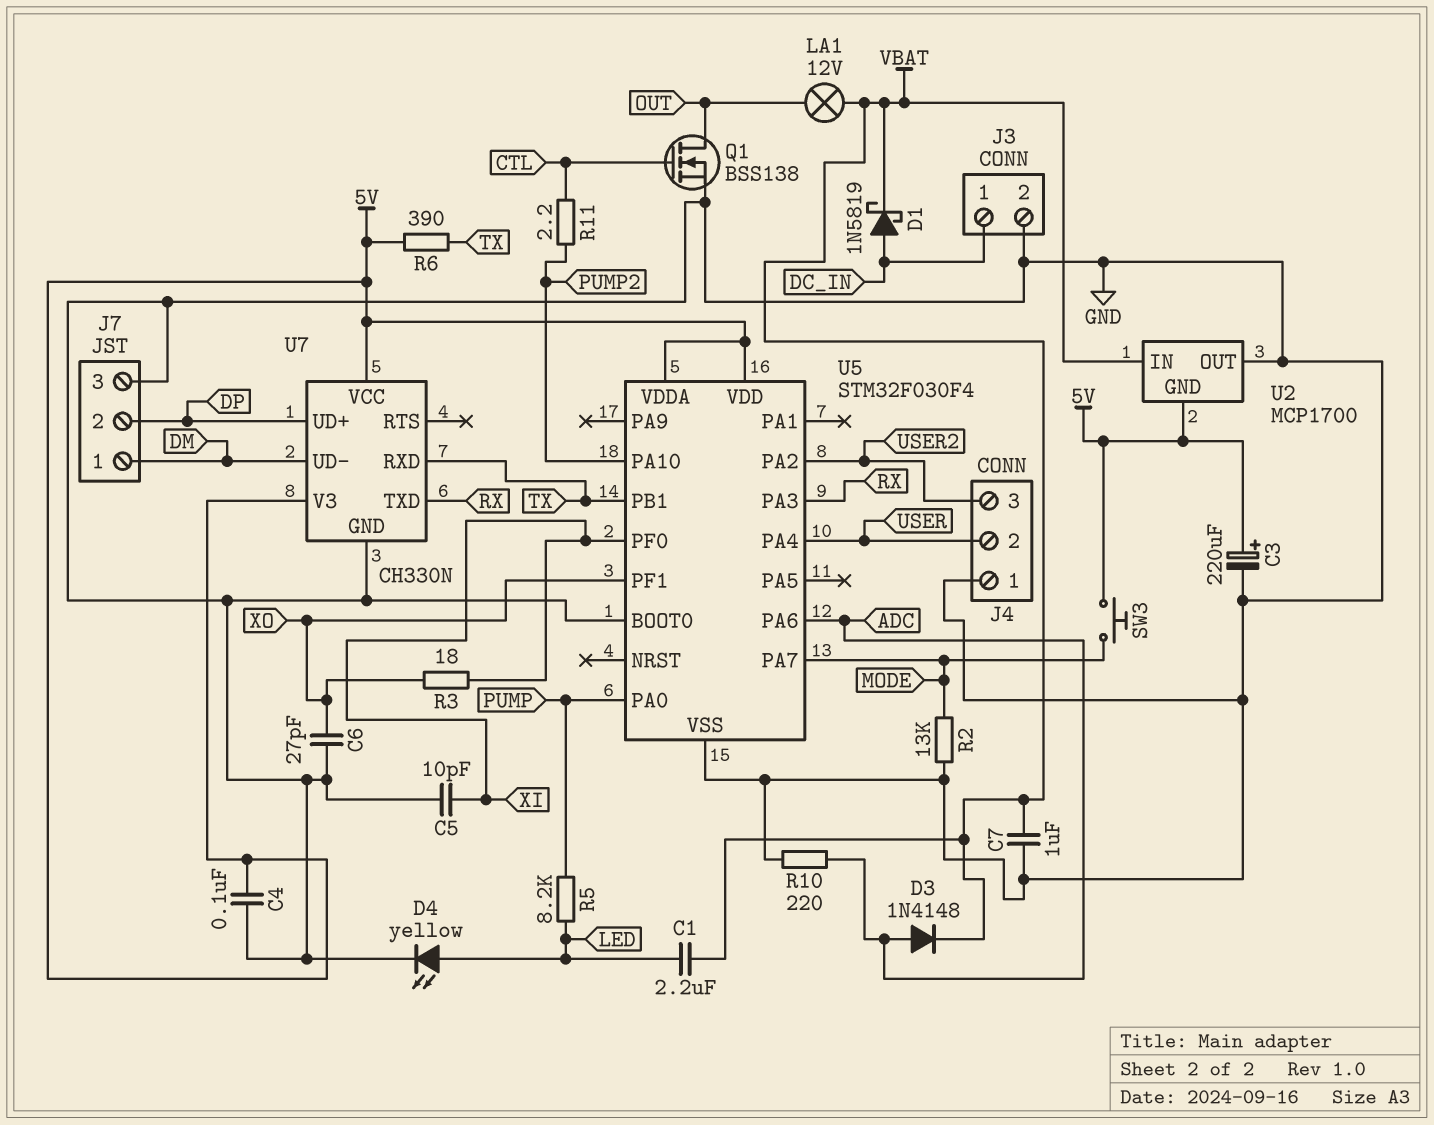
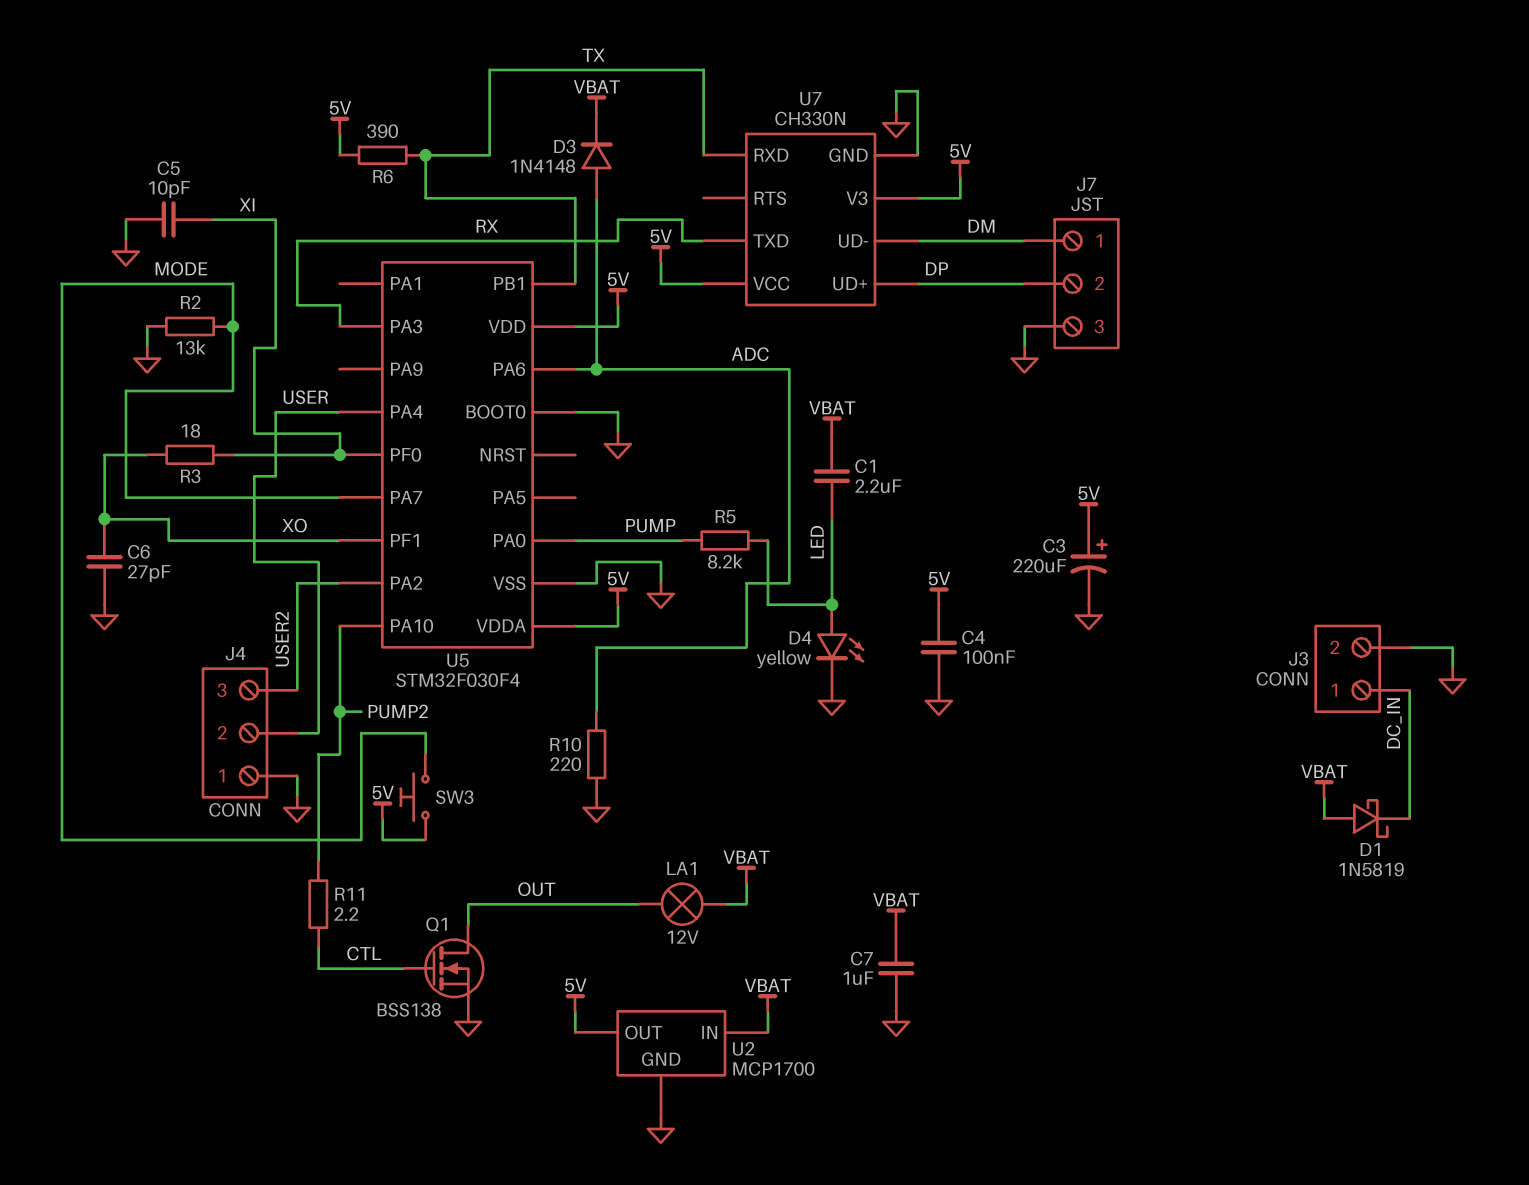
D1: schottky 1N5819 (A DC_IN, K VBAT) -> schottky 1N5819 (A VBAT, K DC_IN)
U2 pin GND: 5V -> GND
U2 pin OUT: GND -> 5V

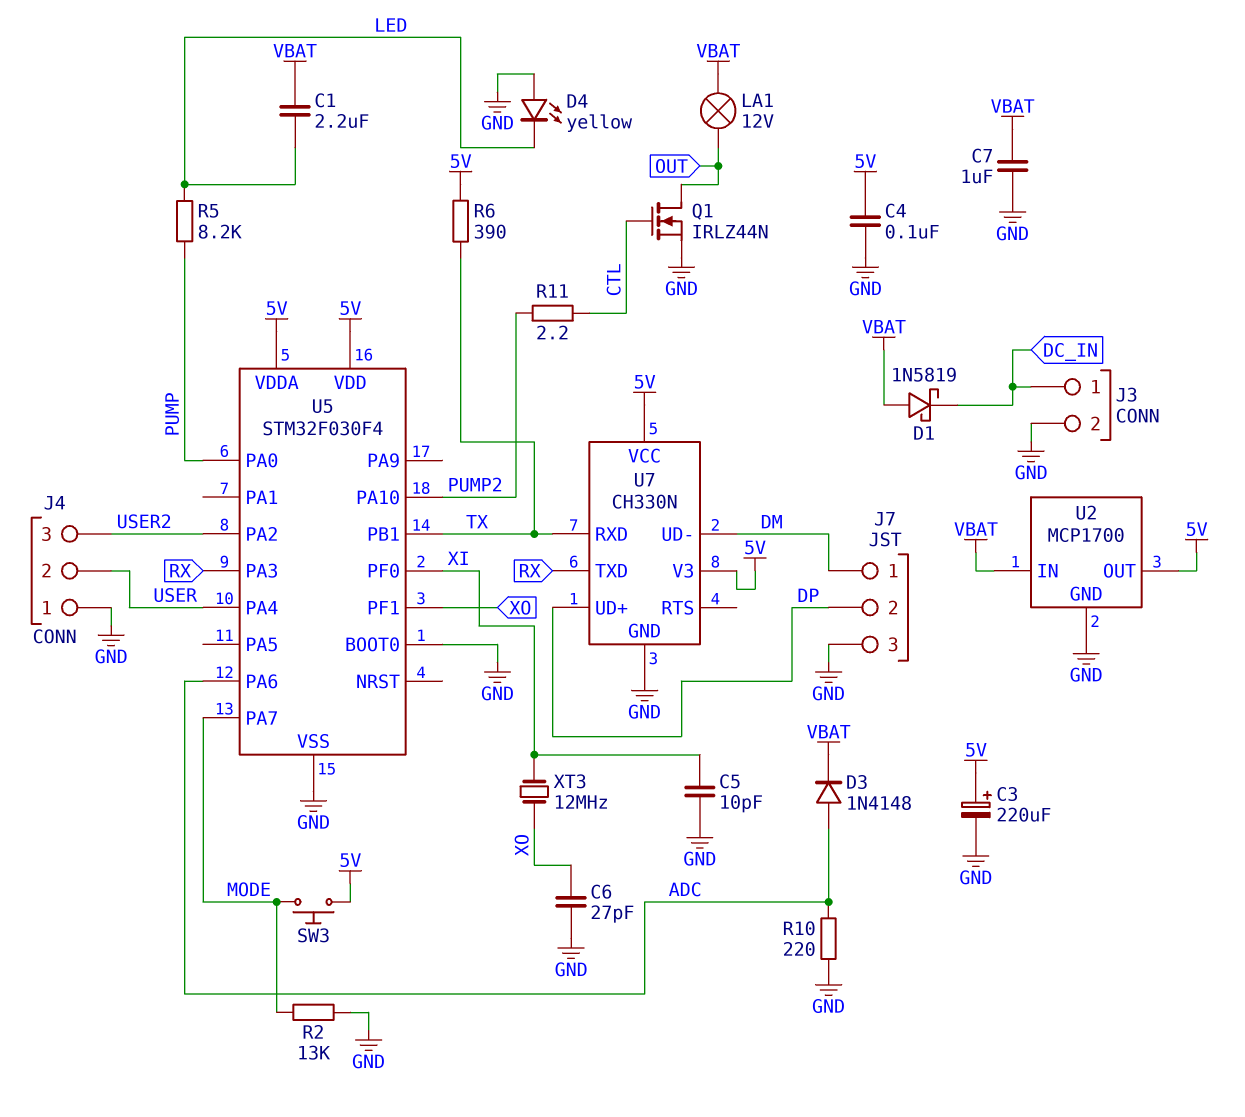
D4: LED yellow (A LED, K GND) -> LED yellow (A GND, K LED)
Q1: NMOS BSS138 (G CTL, D OUT, S GND) -> NMOS IRLZ44N (G CTL, D OUT, S GND)
R3: 18 (XI, XO) -> none
XT3: none -> 12MHz (XI, XO)

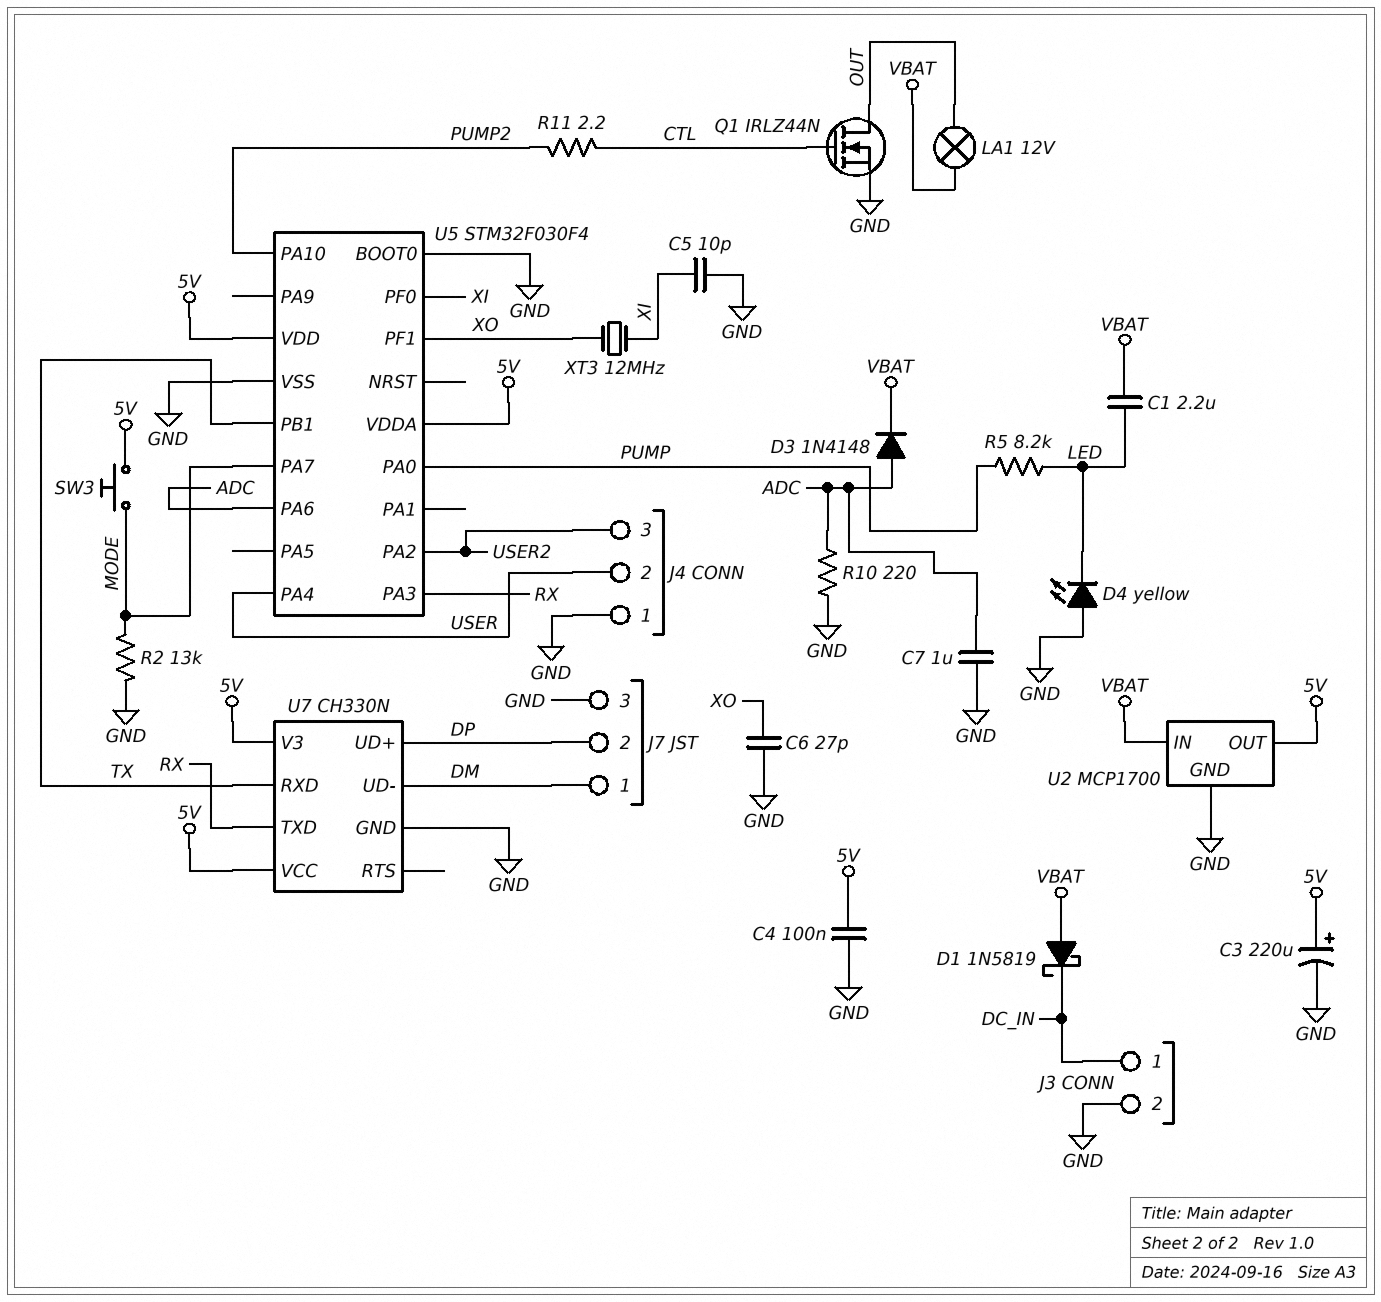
C7: 1uF (GND, VBAT) -> 1uF (ADC, GND)
R6: 390 (5V, TX) -> none

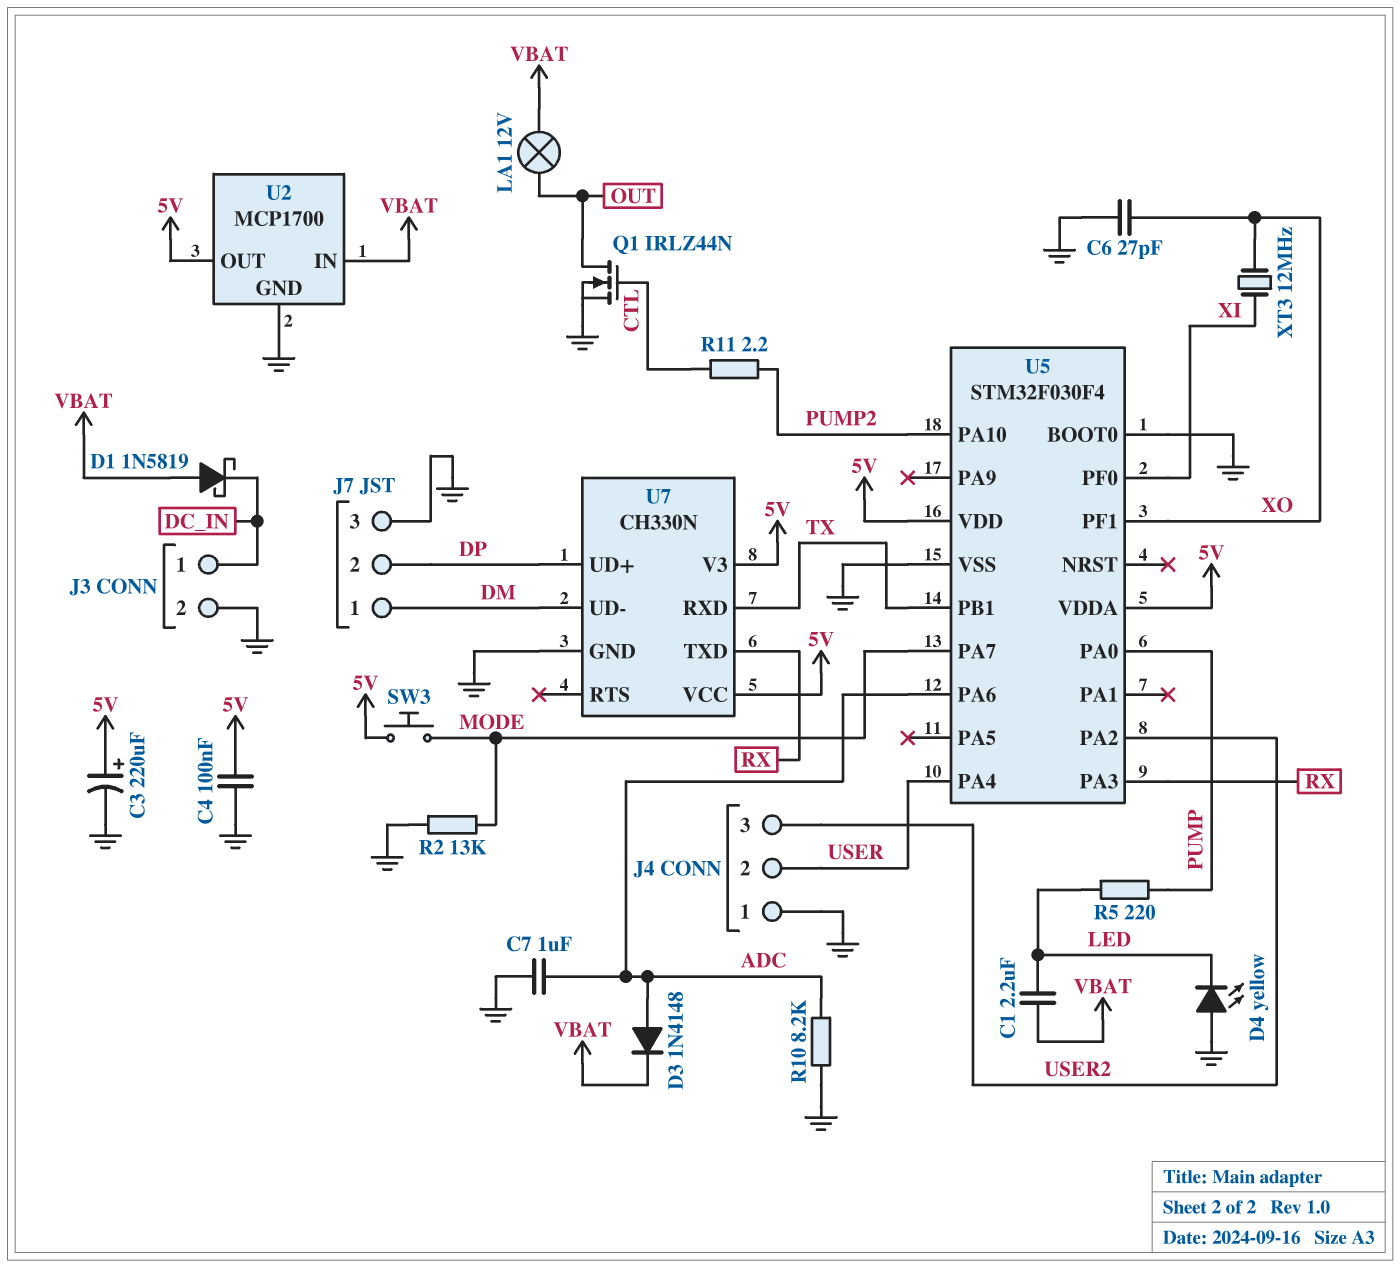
C5: 10pF (GND, XI) -> none
R5: 8.2k (LED, PUMP) -> 220 (LED, PUMP)
R10: 220 (ADC, GND) -> 8.2k (ADC, GND)

